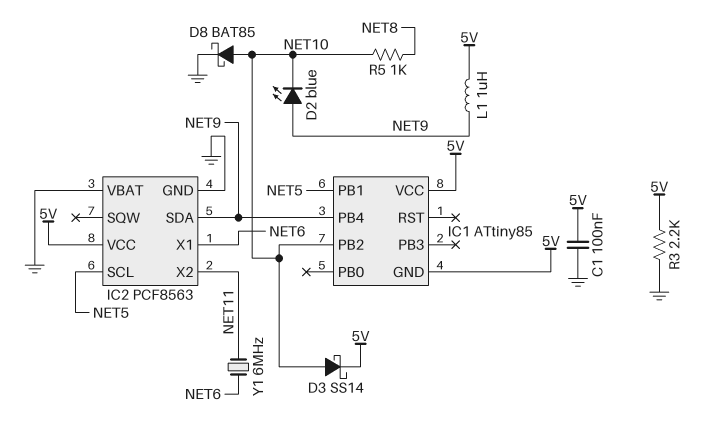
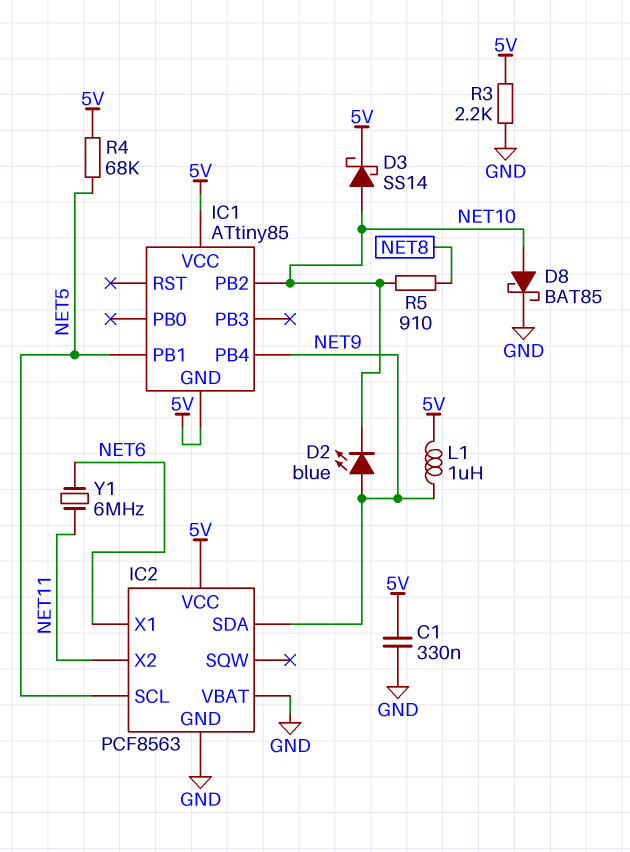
C1: 100nF (5V, GND) -> 330nF (5V, GND)
R4: none -> 68k (5V, NET5)
R5: 1k (NET8, NET10) -> 910 (NET8, NET10)

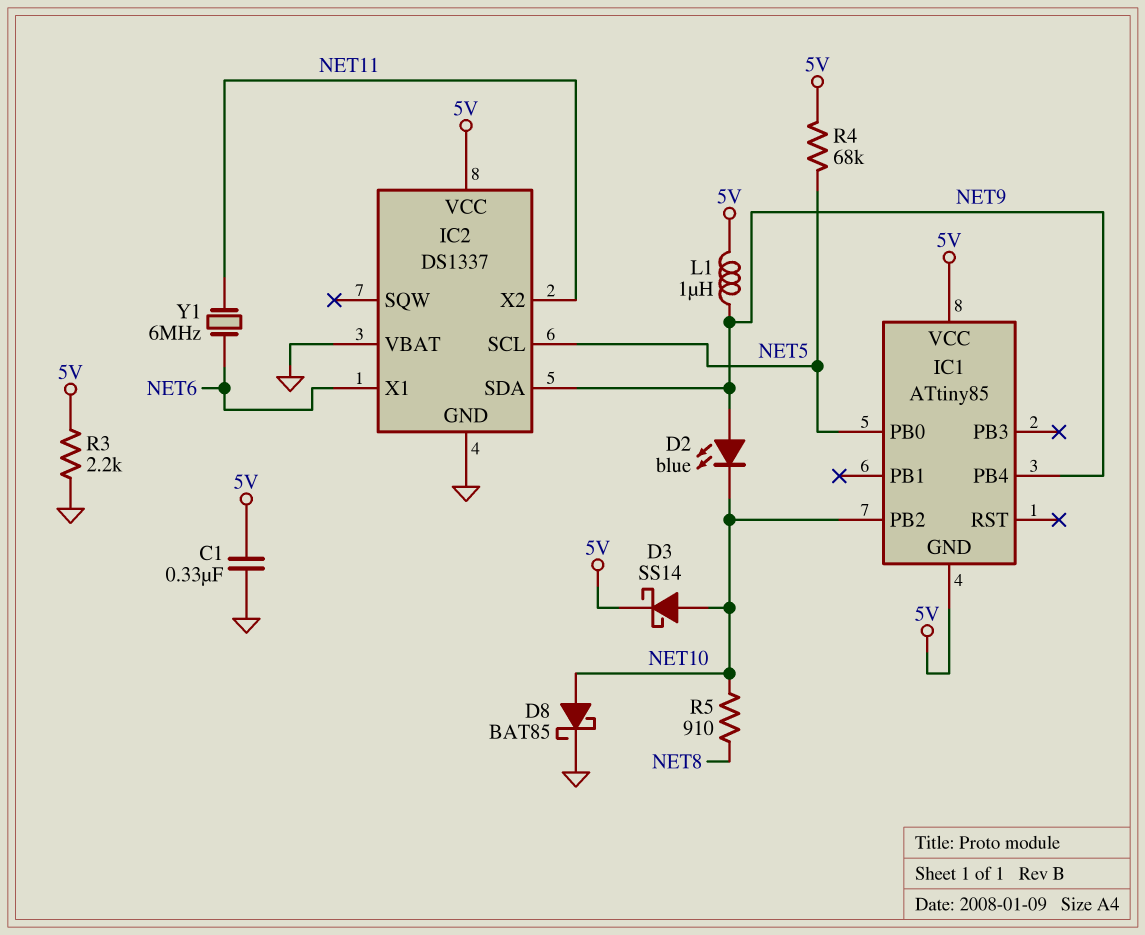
IC1 pin PB0: none -> NET5
IC1 pin PB1: NET5 -> none
IC2: PCF8563 -> DS1337

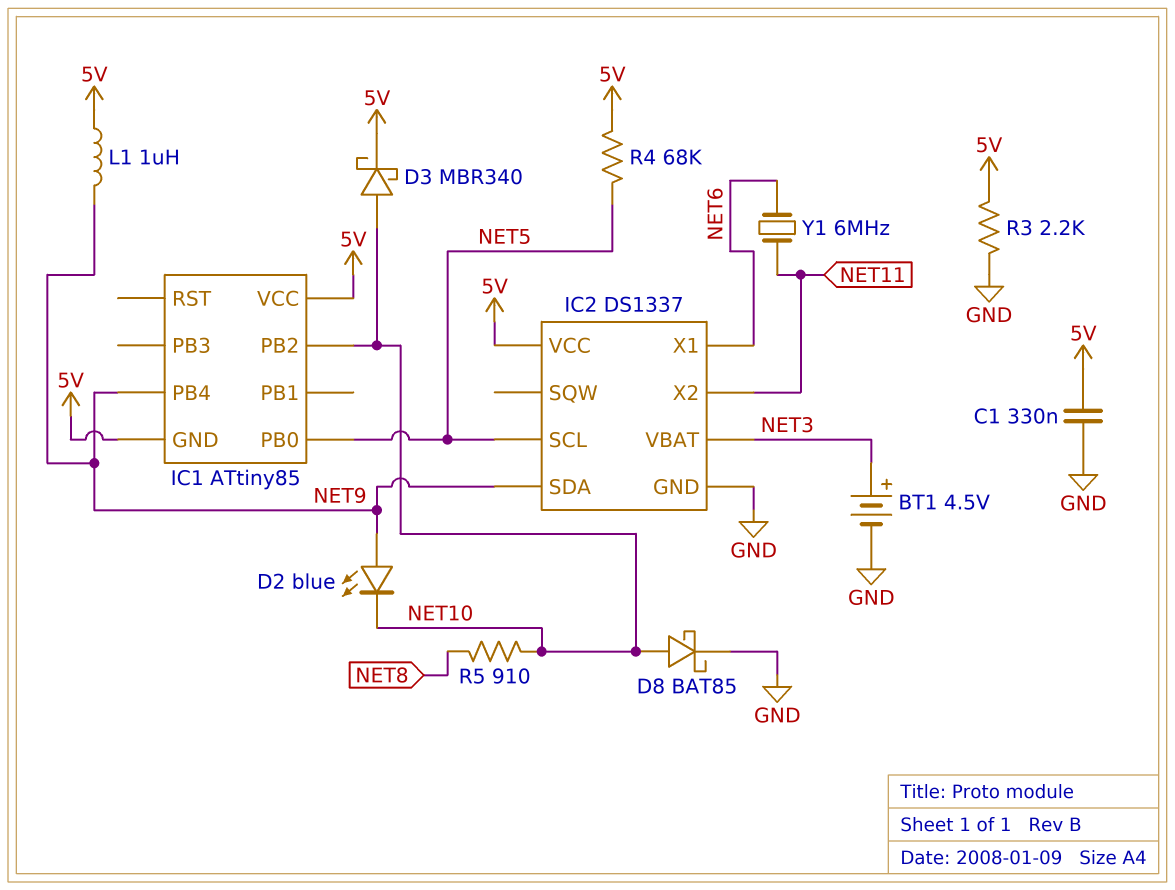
BT1: none -> 4.5V (plus NET3, minus GND)
D3: schottky SS14 (A NET10, K 5V) -> schottky MBR340 (A NET10, K 5V)
IC2 pin VBAT: GND -> NET3

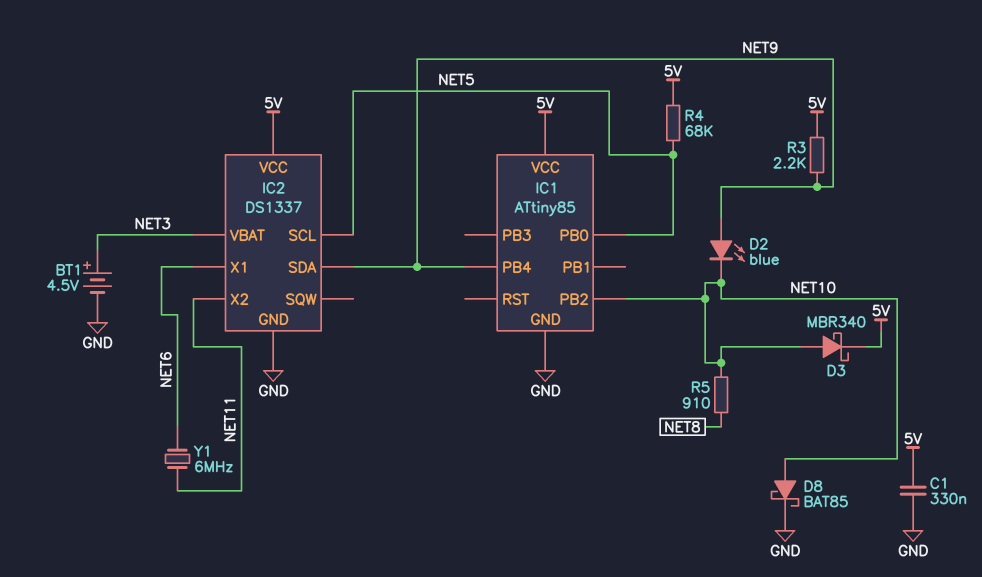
IC1 pin GND: 5V -> GND
L1: 1uH (5V, NET9) -> none
R3: 2.2k (5V, GND) -> 2.2k (5V, NET9)

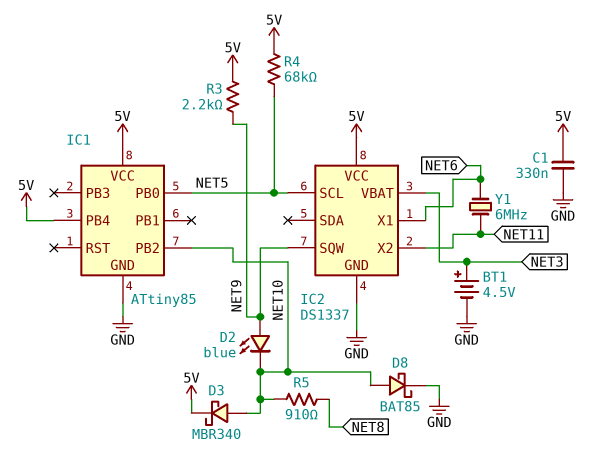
IC1 pin PB4: NET9 -> 5V
IC2 pin SDA: NET9 -> none
IC2 pin SQW: none -> NET9

